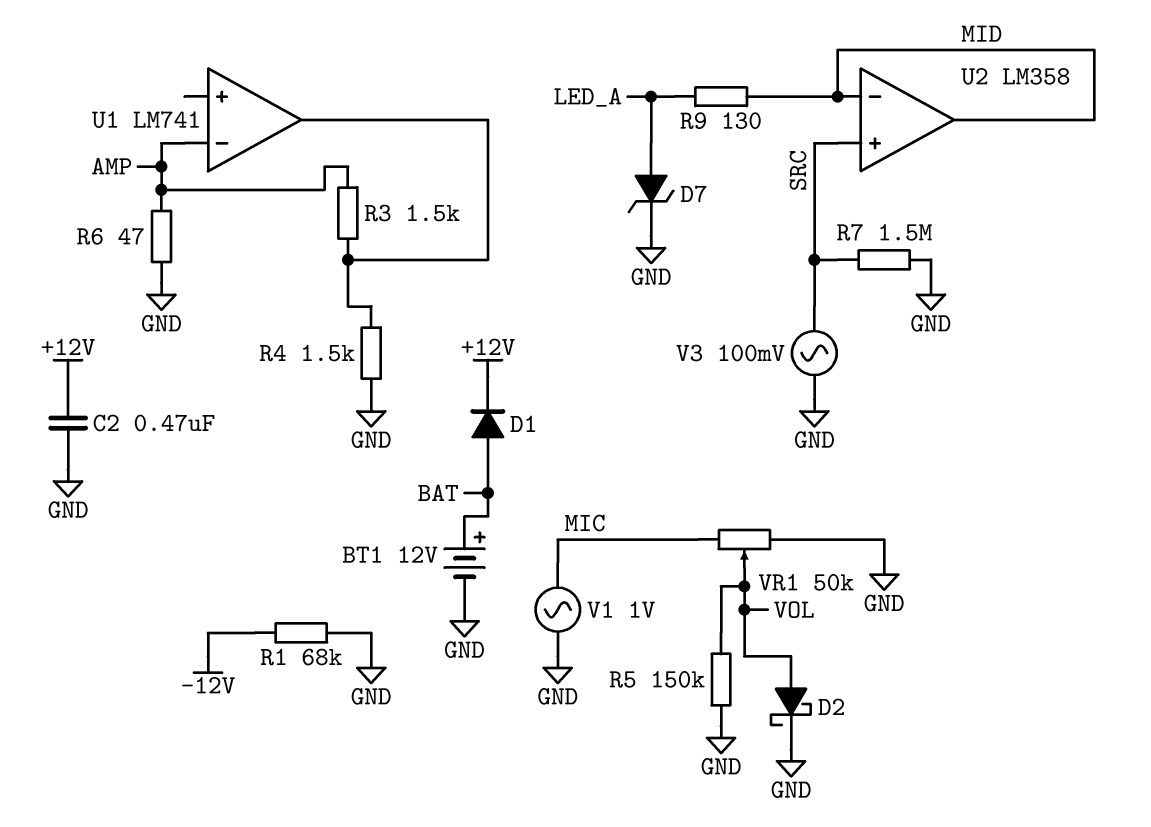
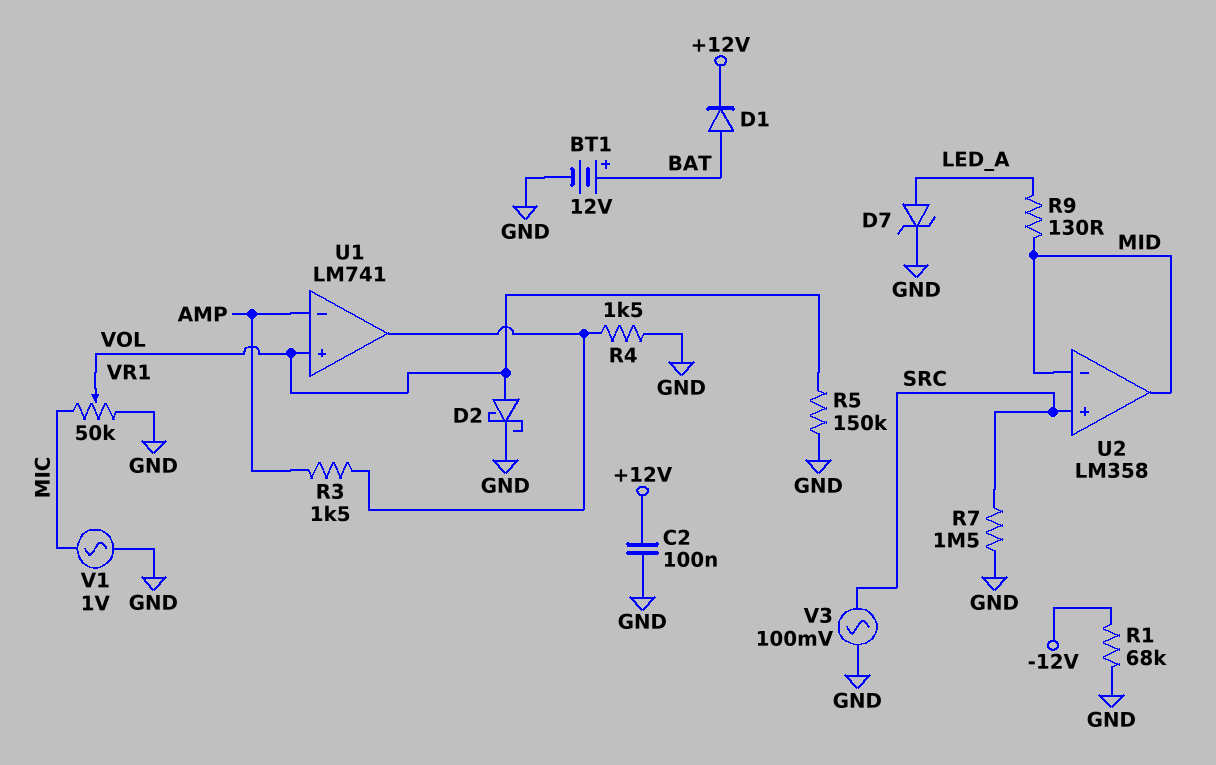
C2: 470nF (+12V, GND) -> 100nF (+12V, GND)
R6: 47 (AMP, GND) -> none
U1 pin in+: none -> VOL

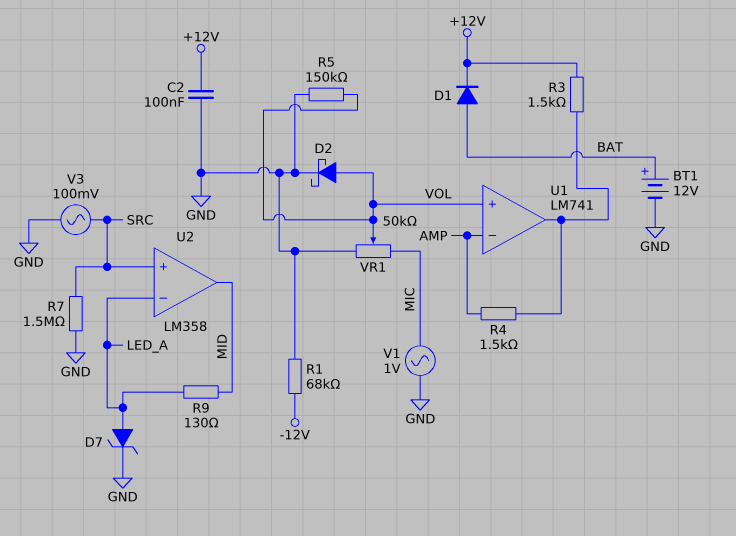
R3: 1.5k (AMP, U1/out) -> 1.5k (+12V, U1/out)
R4: 1.5k (GND, U1/out) -> 1.5k (AMP, U1/out)
U2 pin in-: MID -> LED_A

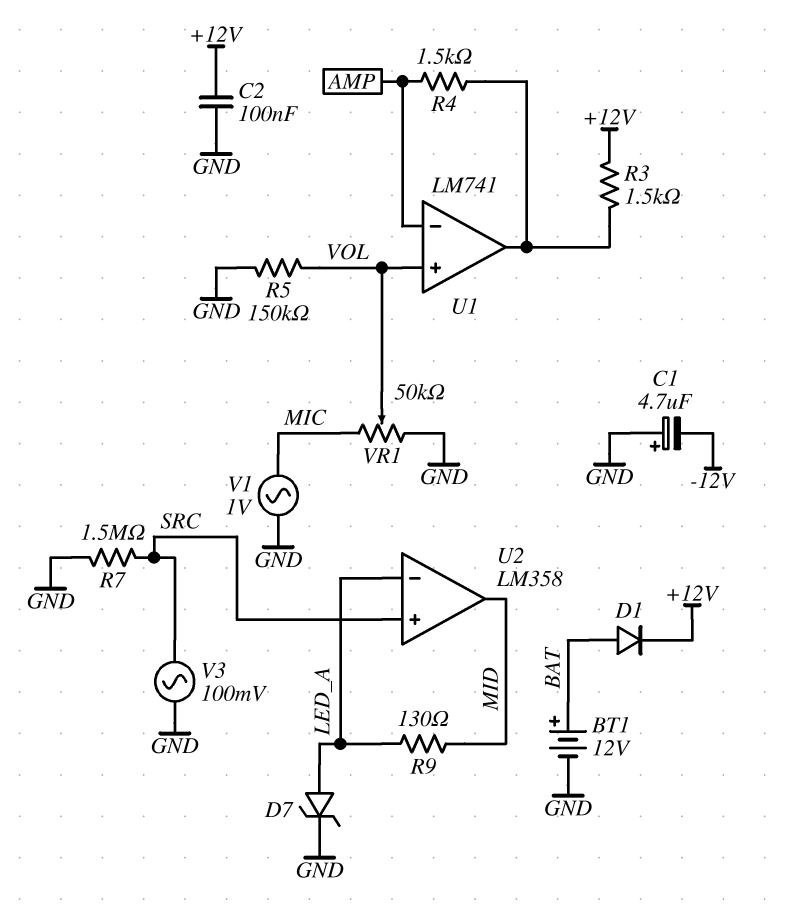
C1: none -> 4.7uF (plus GND, minus -12V)
D2: schottky (A VOL, K GND) -> none
R1: 68k (-12V, GND) -> none

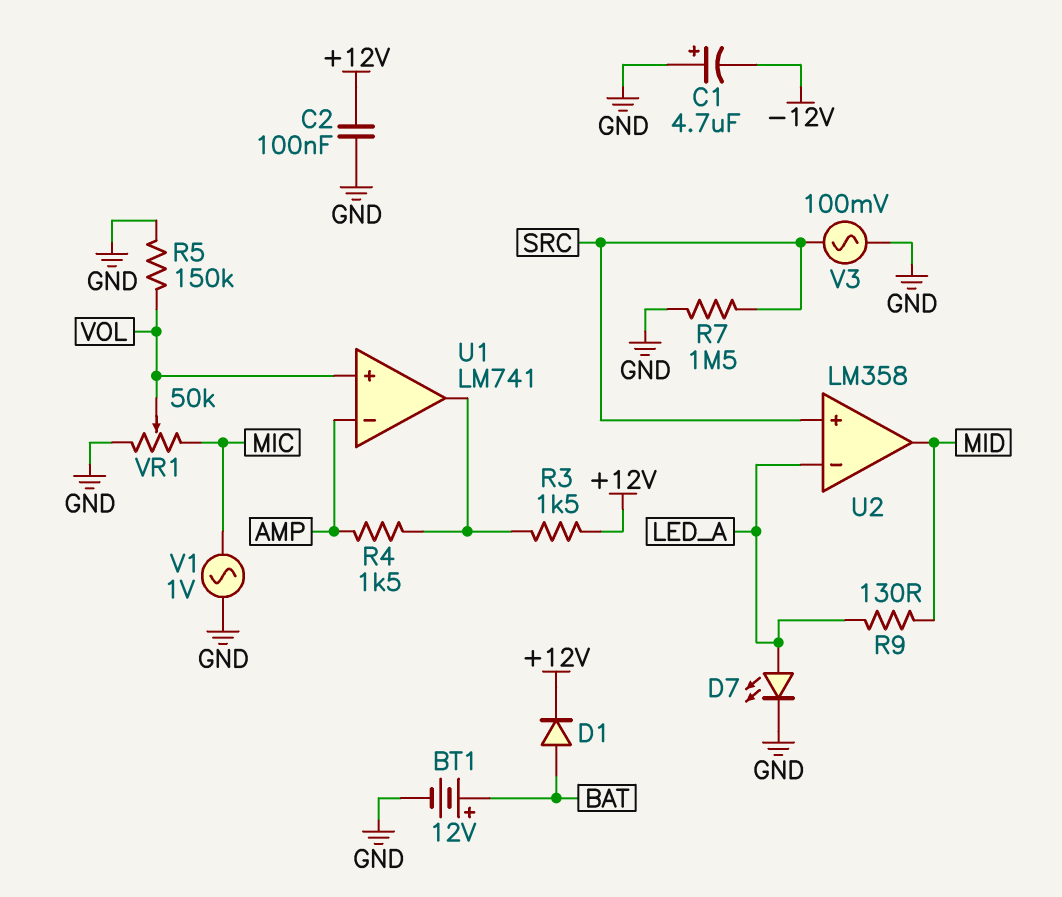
D7: zener (A LED_A, K GND) -> LED (A LED_A, K GND)

